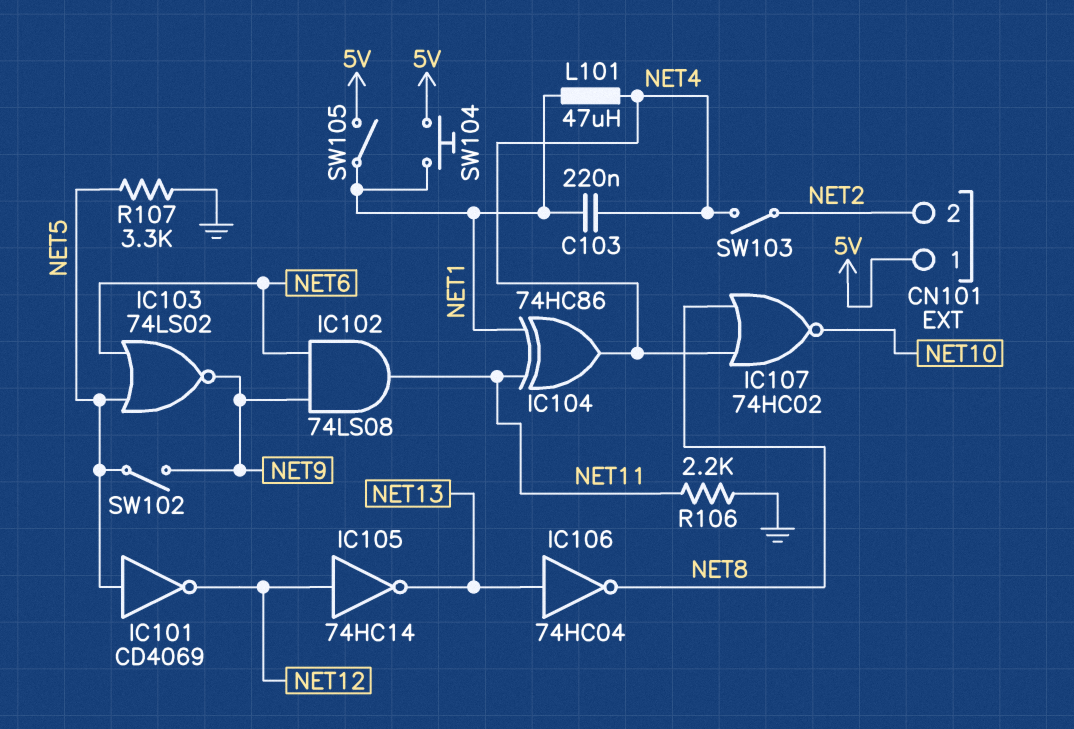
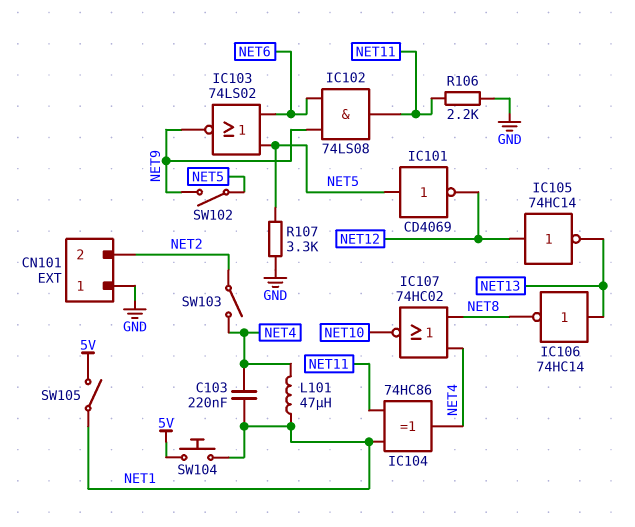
CN101 pin 1: 5V -> GND
IC106: NOT 74HC04 (in NET13, out NET8) -> NOT 74HC14 (in NET13, out NET8)

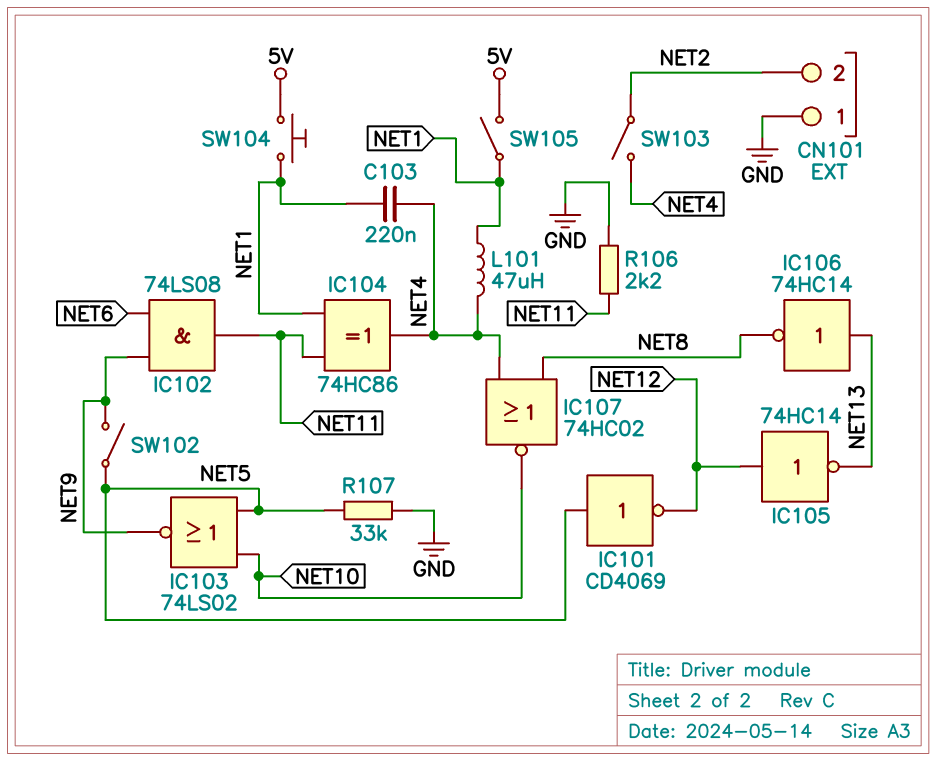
IC103: NOR 74LS02 (in NET5, in NET6, out NET9) -> NOR 74LS02 (in NET5, in NET10, out NET9)
R107: 3.3k (GND, NET5) -> 33k (GND, NET5)

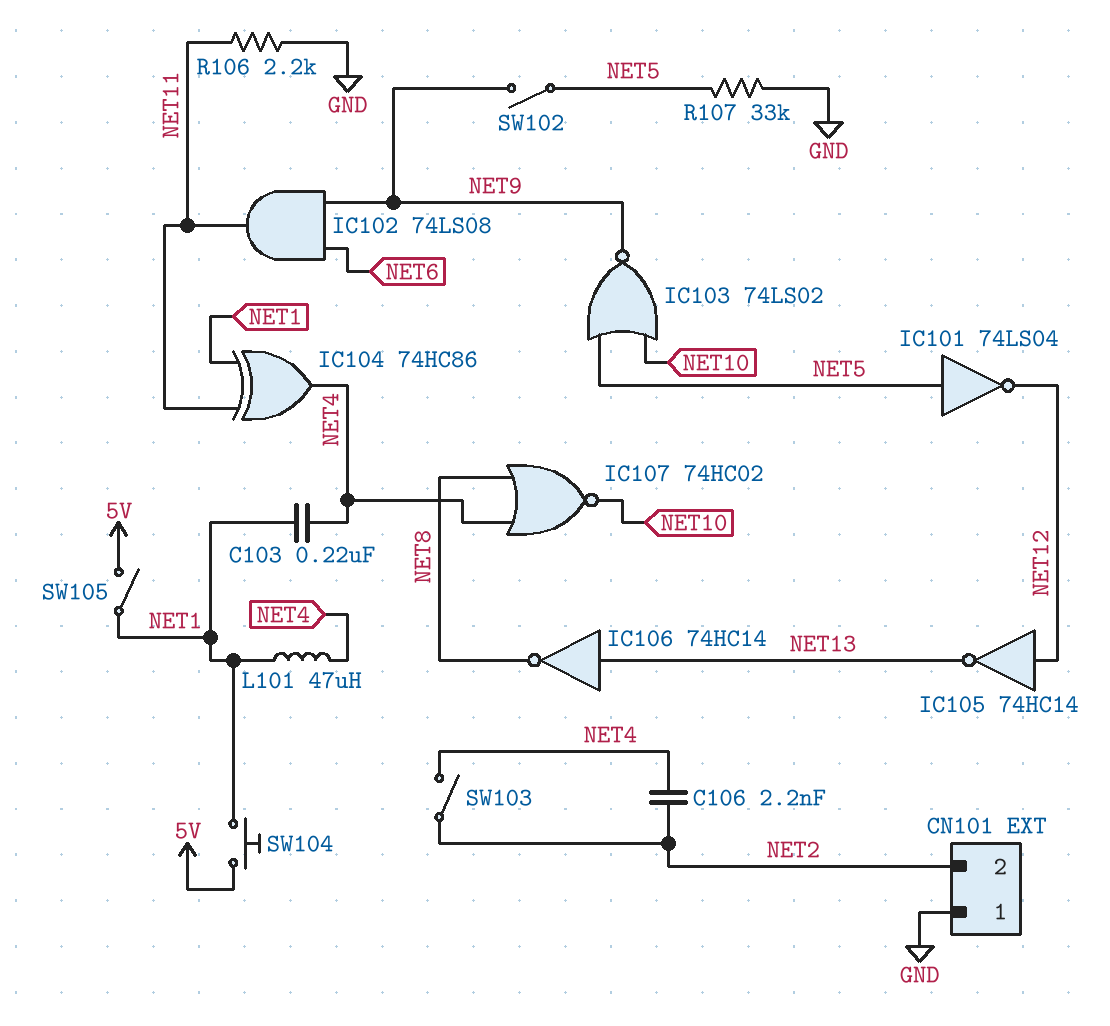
C106: none -> 2.2nF (NET2, NET4)
IC101: NOT CD4069 (in NET5, out NET12) -> NOT 74LS04 (in NET5, out NET12)

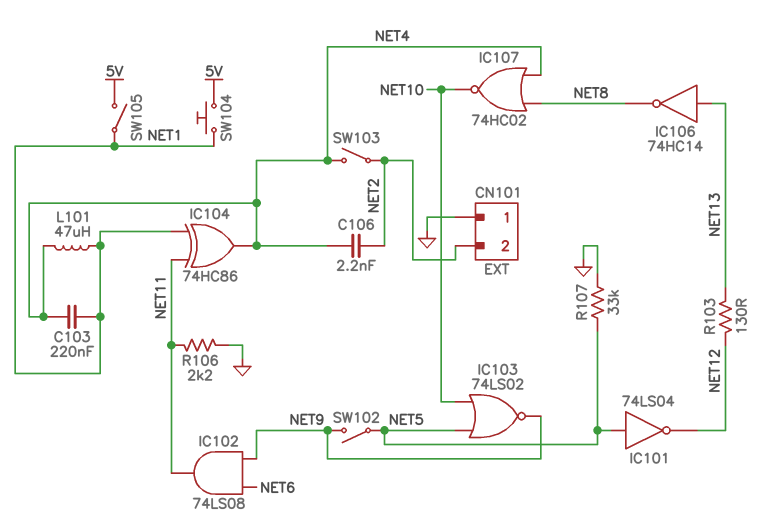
IC105: NOT 74HC14 (in NET12, out NET13) -> none
R103: none -> 130 (NET12, NET13)

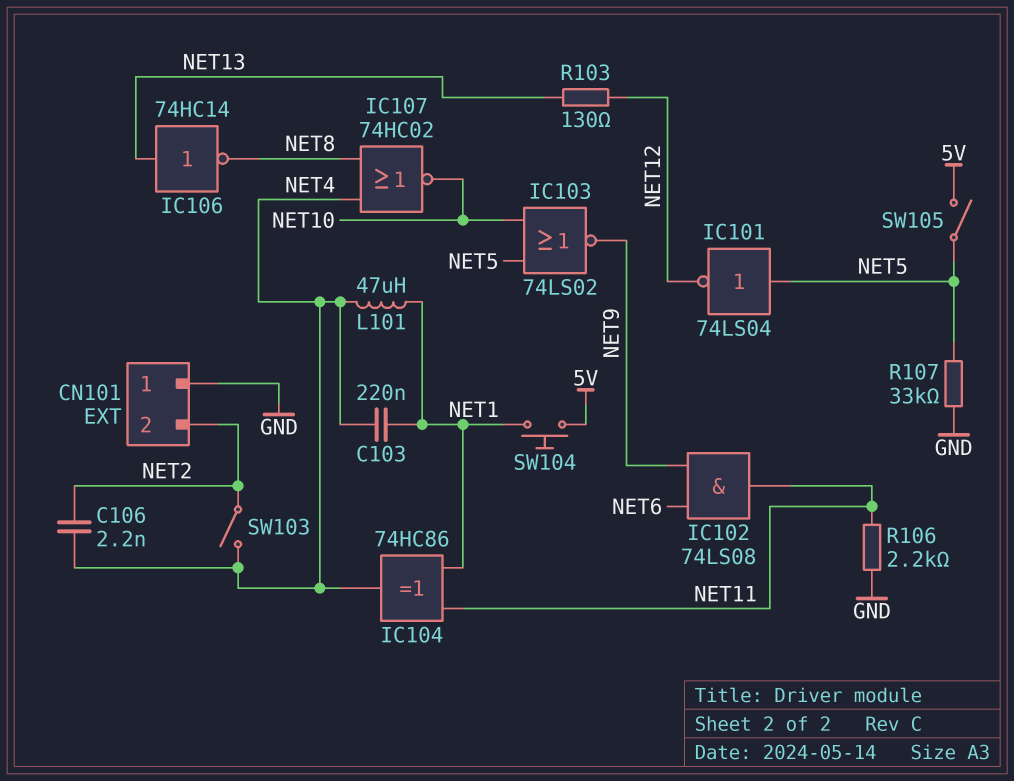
SW102: switch (NET5, NET9) -> none
SW105: switch (5V, NET1) -> switch (5V, NET5)

